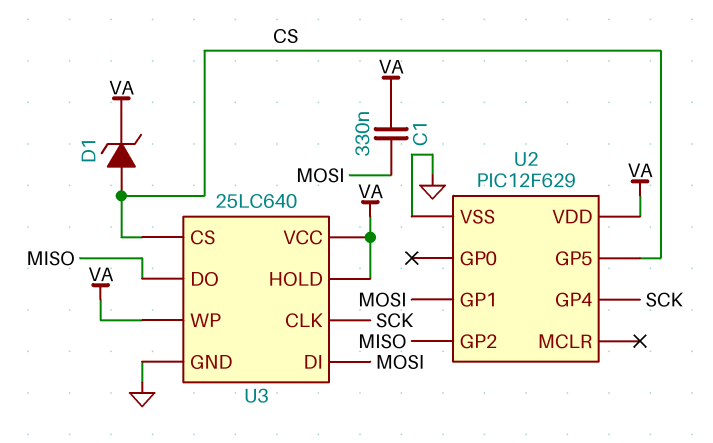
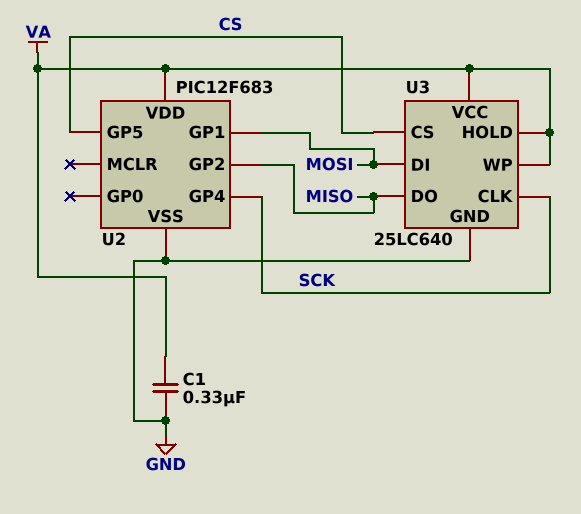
C1: 330nF (MOSI, VA) -> 330nF (GND, VA)
D1: zener (A CS, K VA) -> none
U2: PIC12F629 -> PIC12F683

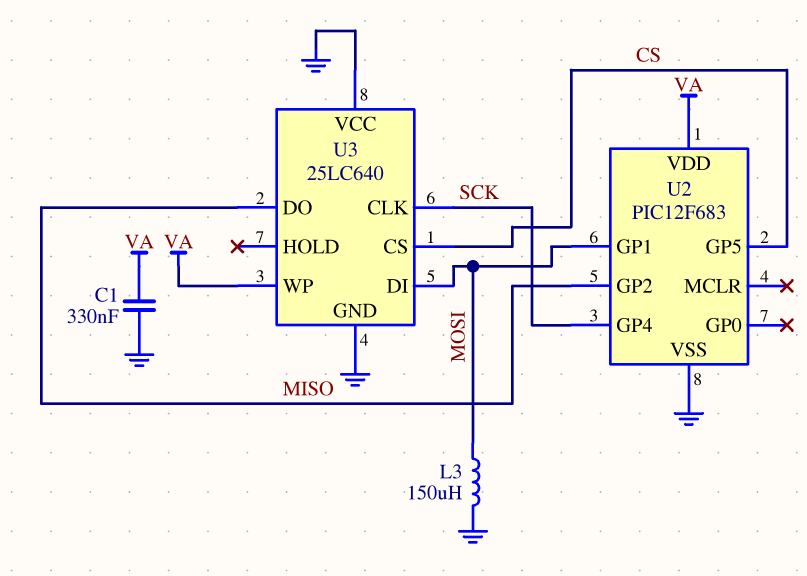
L3: none -> 150uH (GND, MOSI)
U3 pin HOLD: VA -> none
U3 pin VCC: VA -> GND

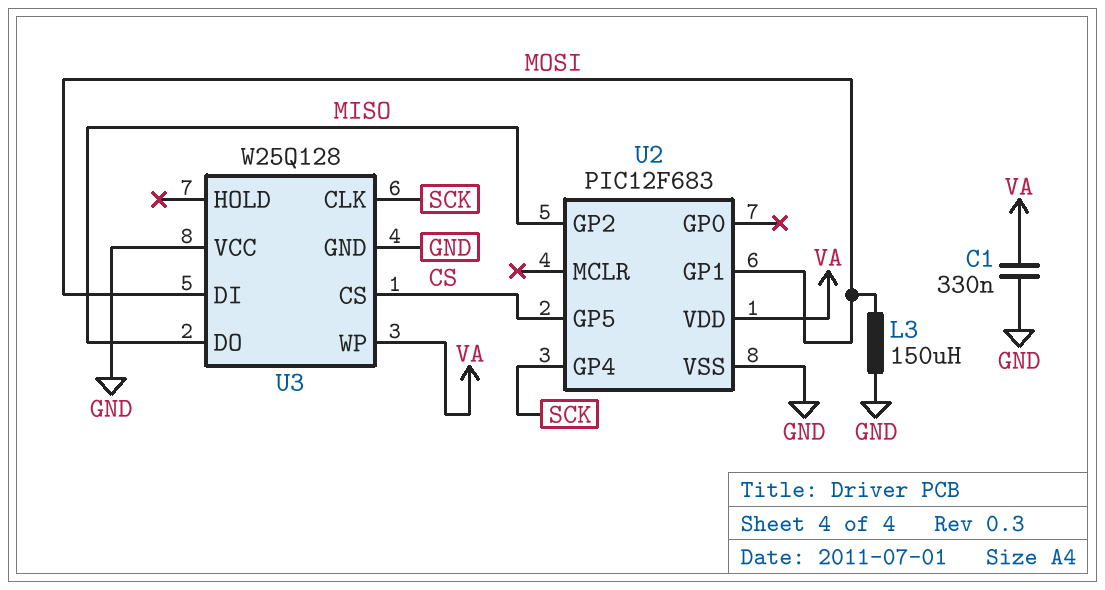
U3: 25LC640 -> W25Q128

